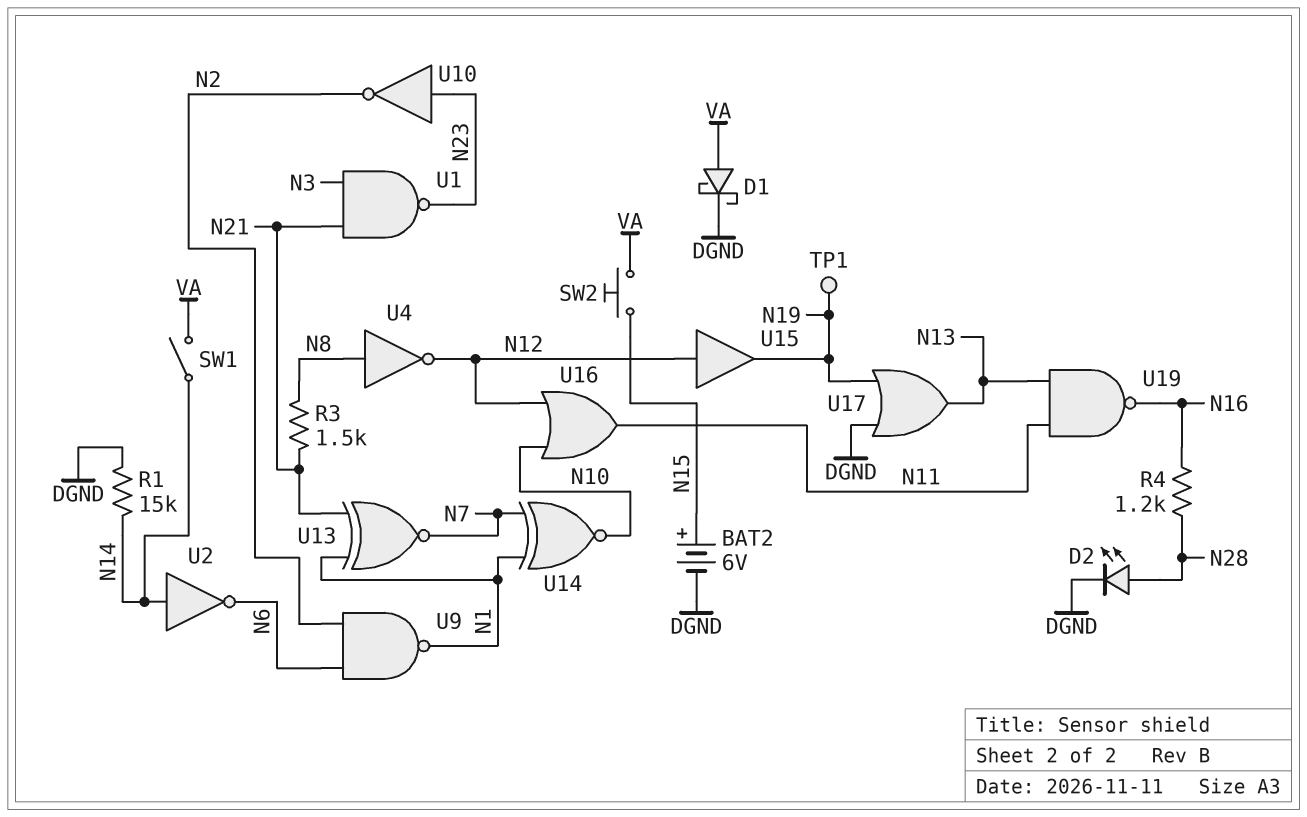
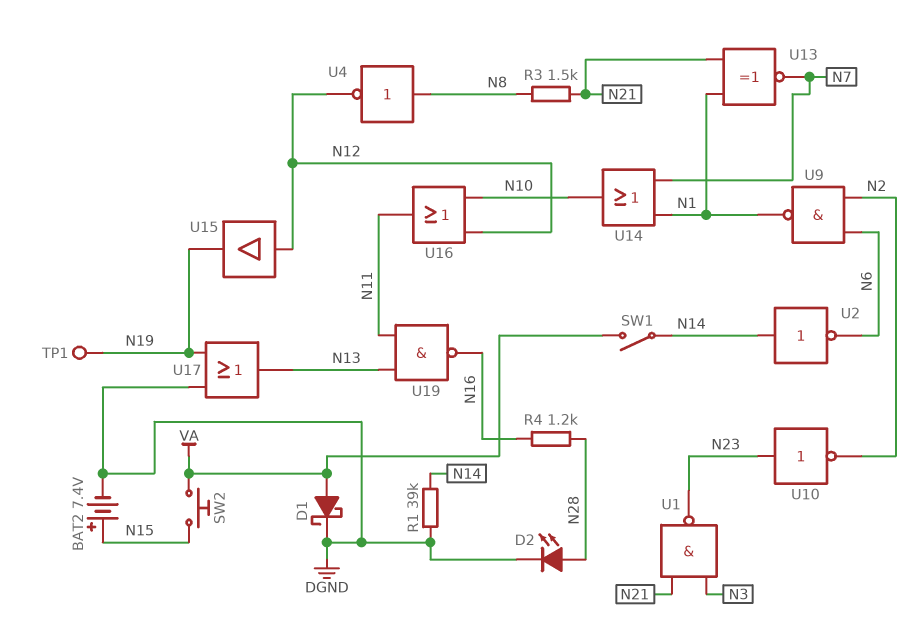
BAT2: 6V (plus N15, minus DGND) -> 7.4V (plus N15, minus DGND)
R1: 15k (DGND, N14) -> 39k (DGND, N14)
U14: XNOR (in N1, in N7, out N10) -> OR (in N1, in N7, out N10)

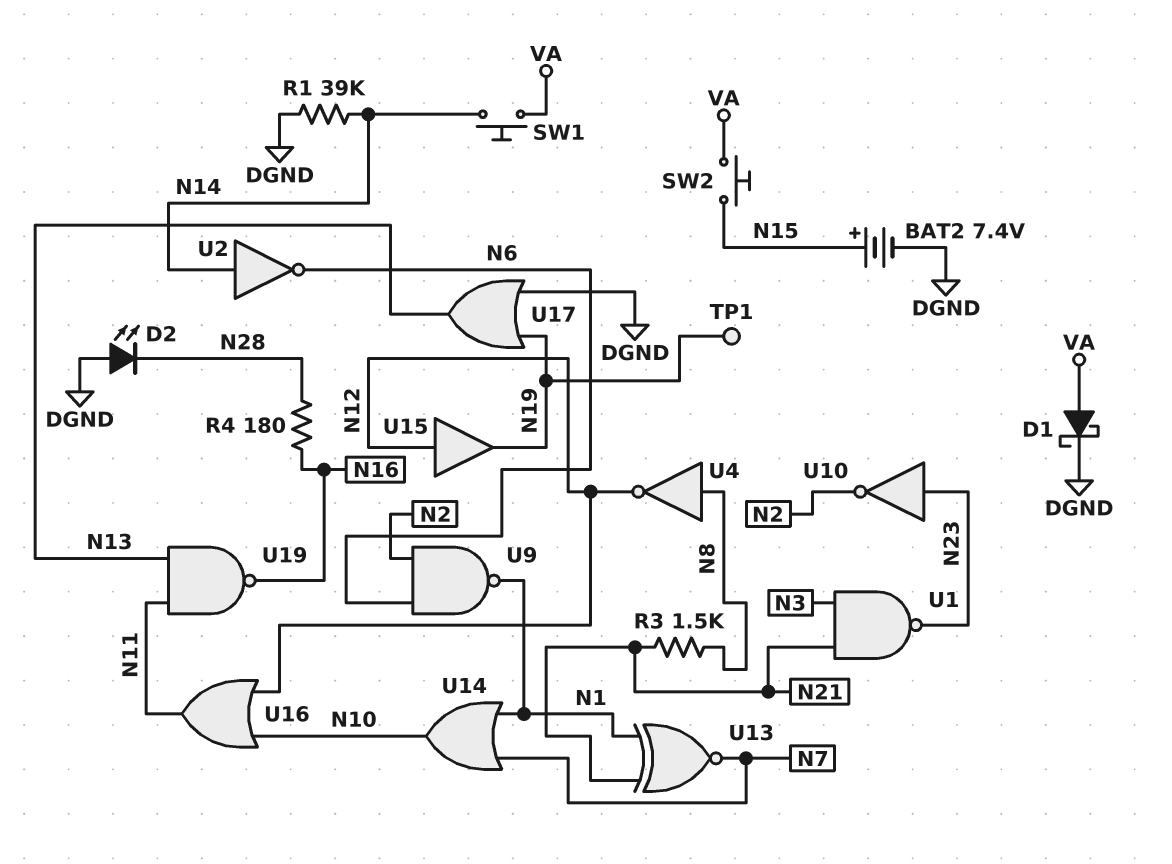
D2: LED (A N28, K DGND) -> LED (A DGND, K N28)
R4: 1.2k (N16, N28) -> 180 (N16, N28)
SW1: switch (N14, VA) -> button (N14, VA)

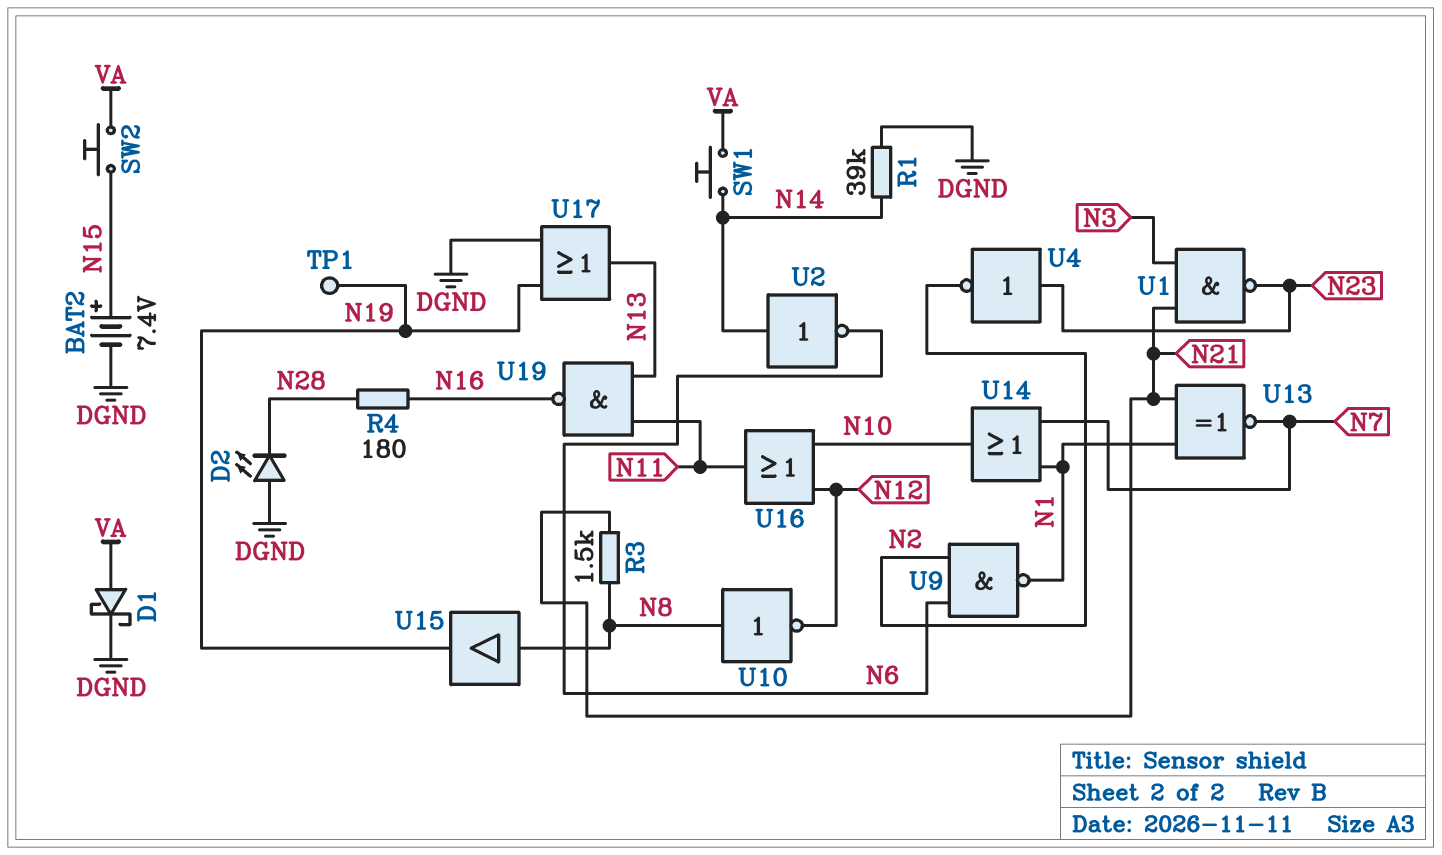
U4: NOT (in N8, out N12) -> NOT (in N23, out N2)
U10: NOT (in N23, out N2) -> NOT (in N8, out N12)
U15: buffer (in N12, out N19) -> buffer (in N8, out N19)

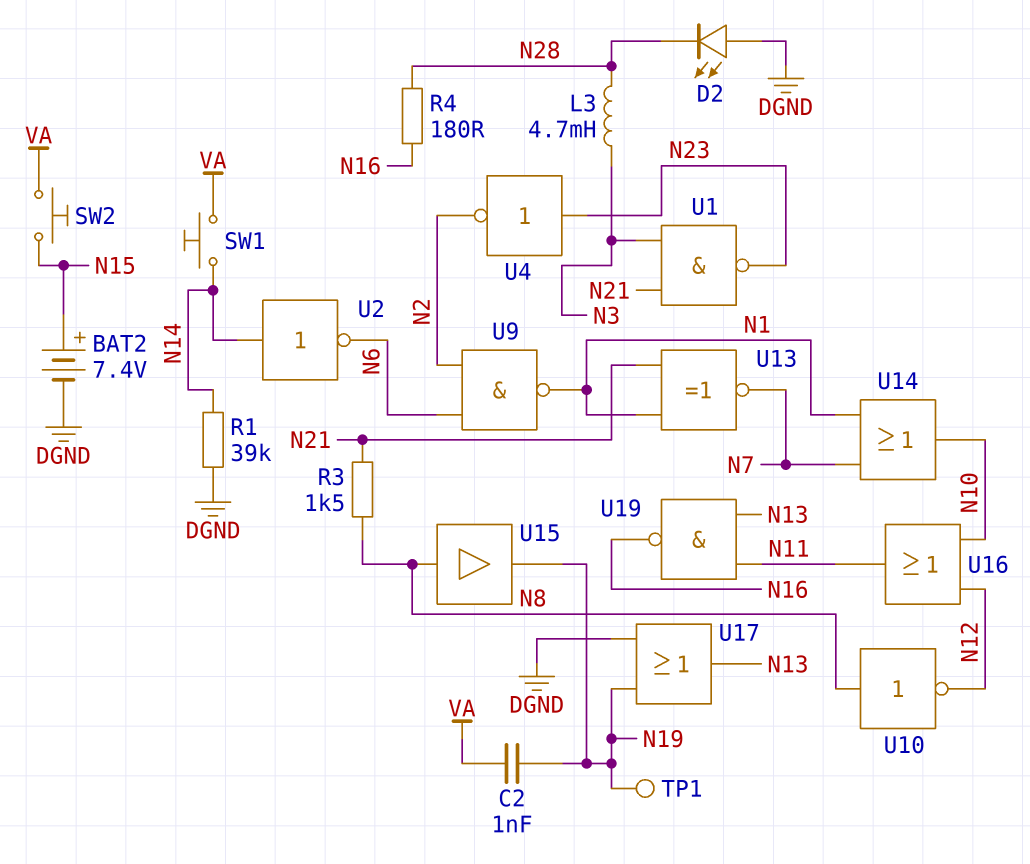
C2: none -> 1nF (N19, VA)
D1: schottky (A VA, K DGND) -> none
L3: none -> 4.7mH (N3, N28)

